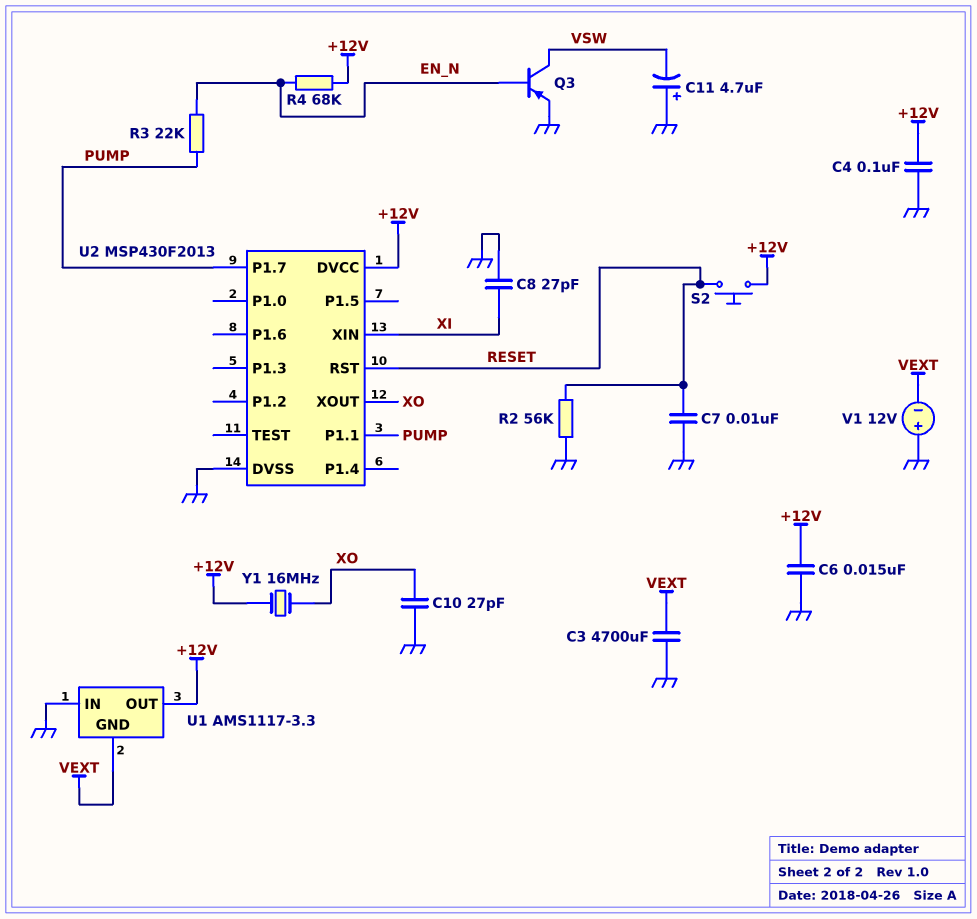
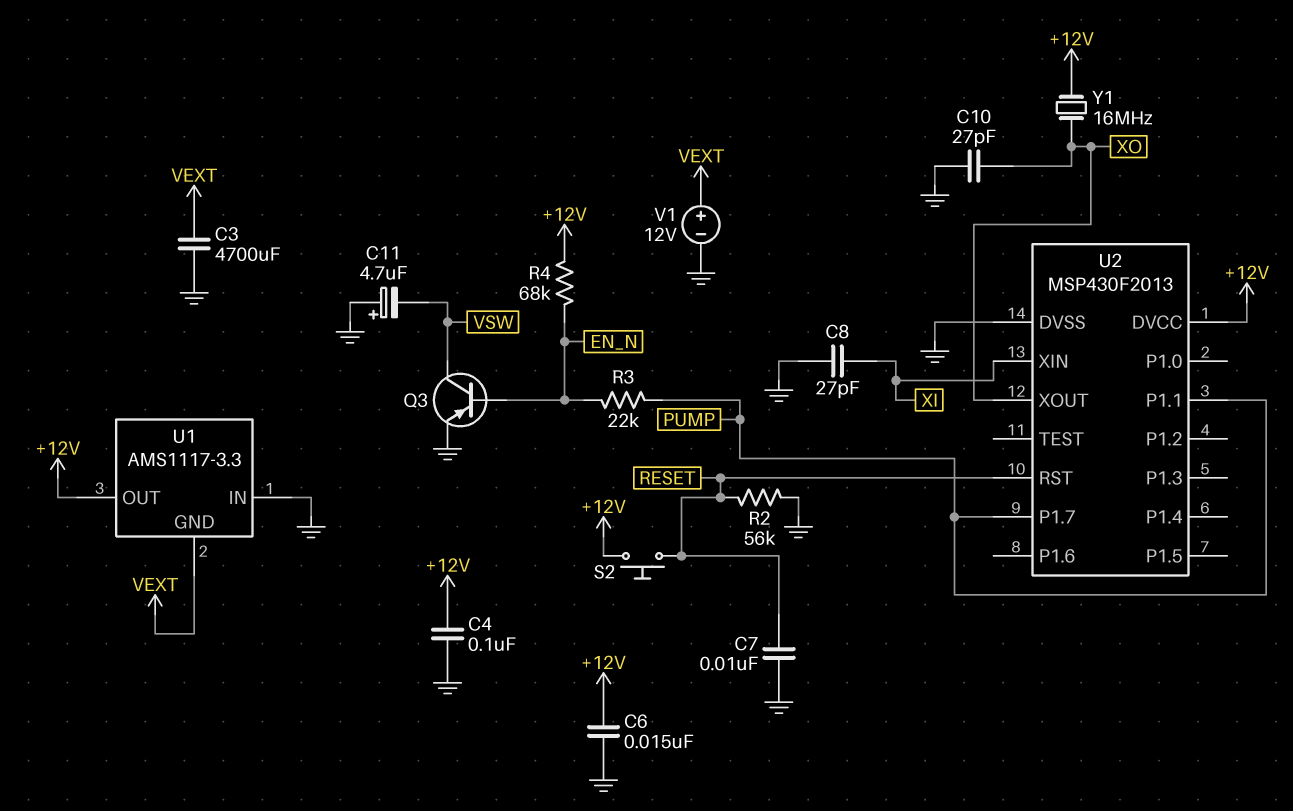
V1: 12V (plus GND, minus VEXT) -> 12V (plus VEXT, minus GND)

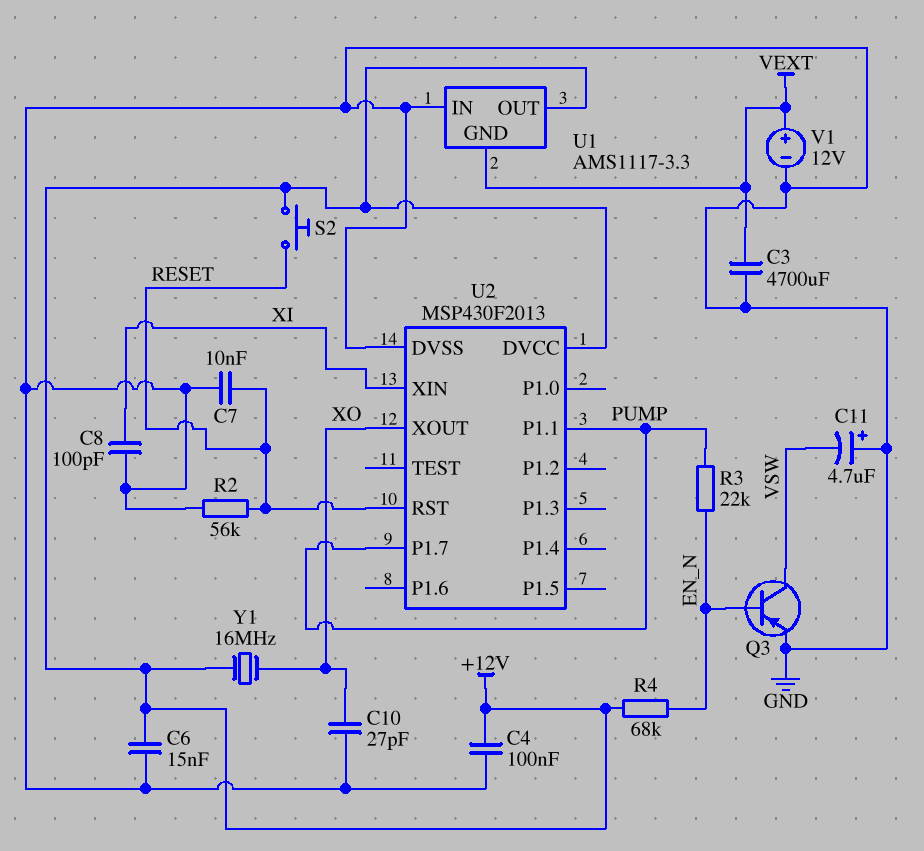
C8: 27pF (GND, XI) -> 100pF (GND, XI)

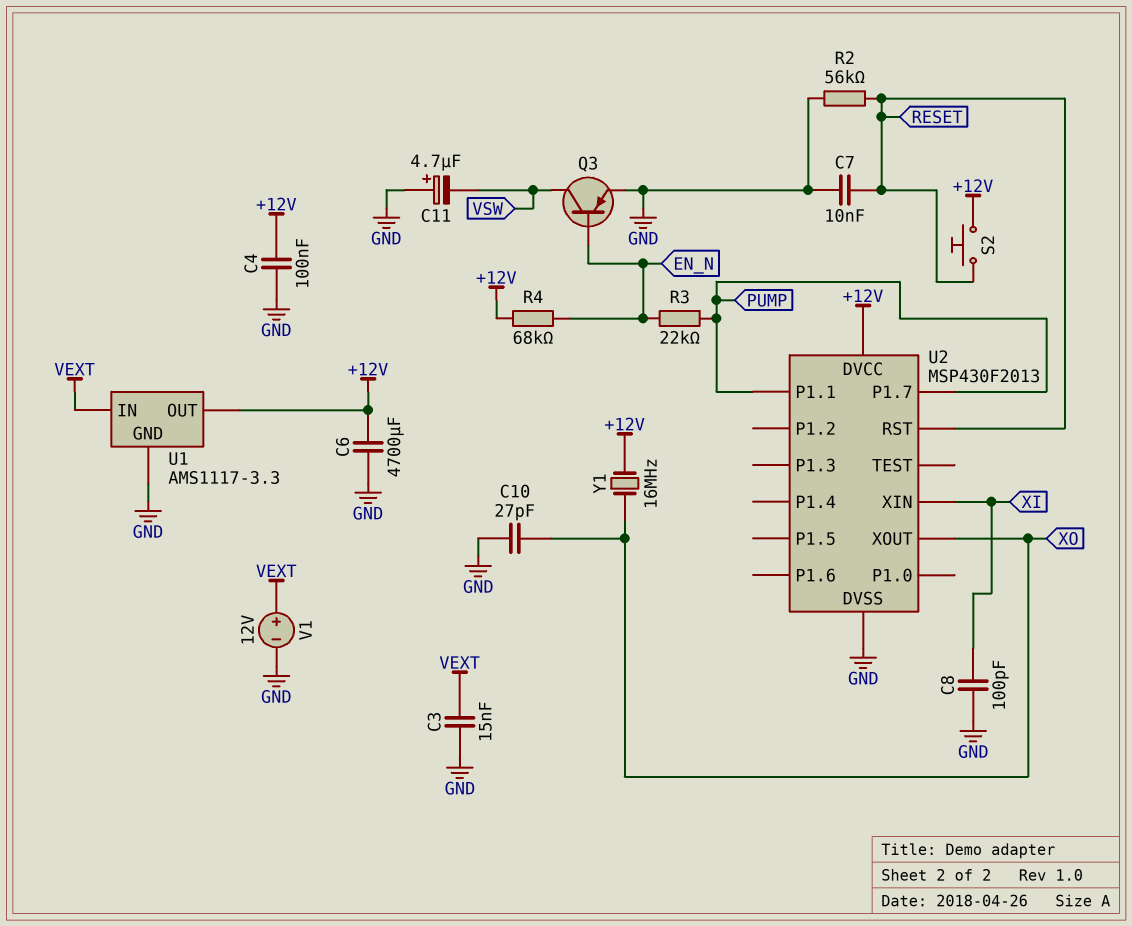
C3: 4700uF (GND, VEXT) -> 15nF (GND, VEXT)
C6: 15nF (+12V, GND) -> 4700uF (+12V, GND)
U1 pin GND: VEXT -> GND
U1 pin IN: GND -> VEXT

